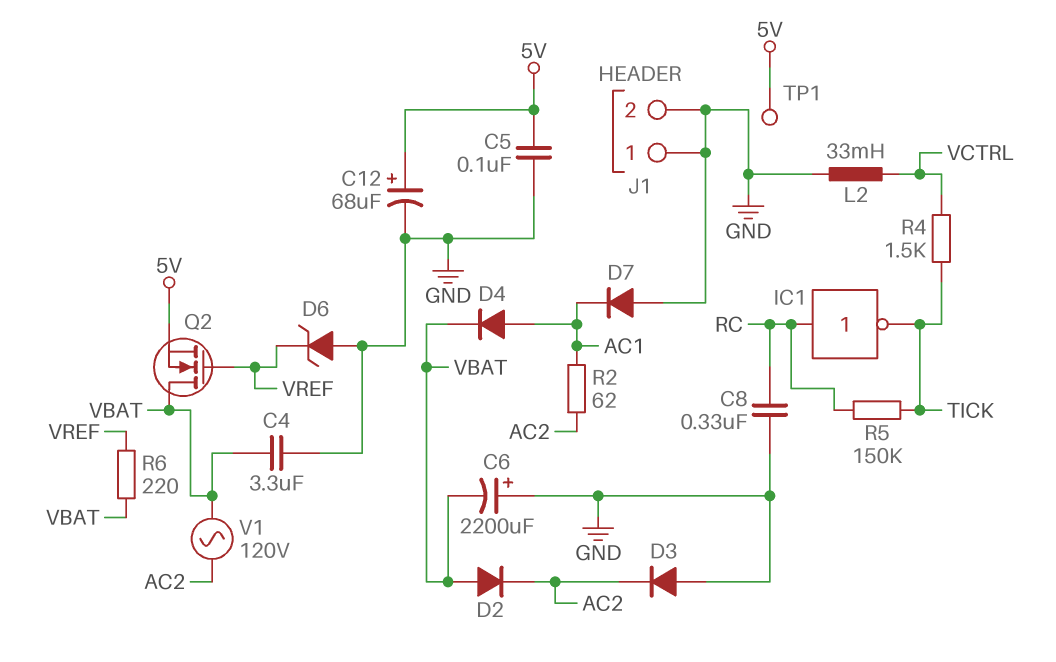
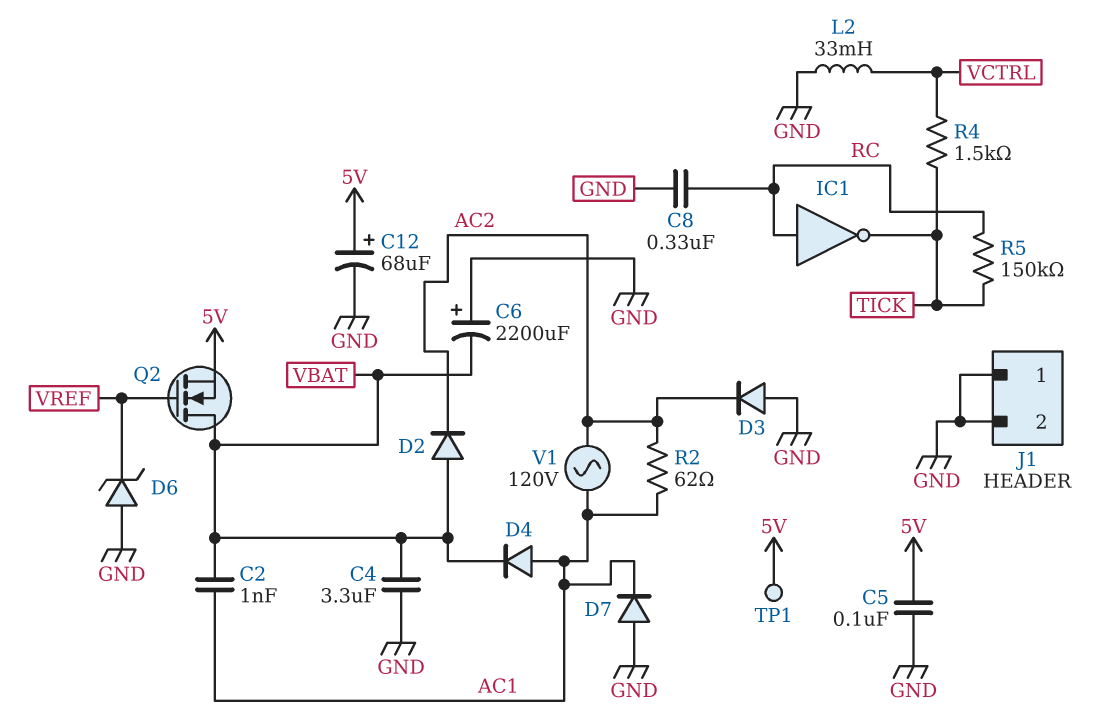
C2: none -> 1nF (AC1, VBAT)
R6: 220 (VBAT, VREF) -> none
V1: AC 120V (AC2, VBAT) -> AC 120V (AC1, AC2)

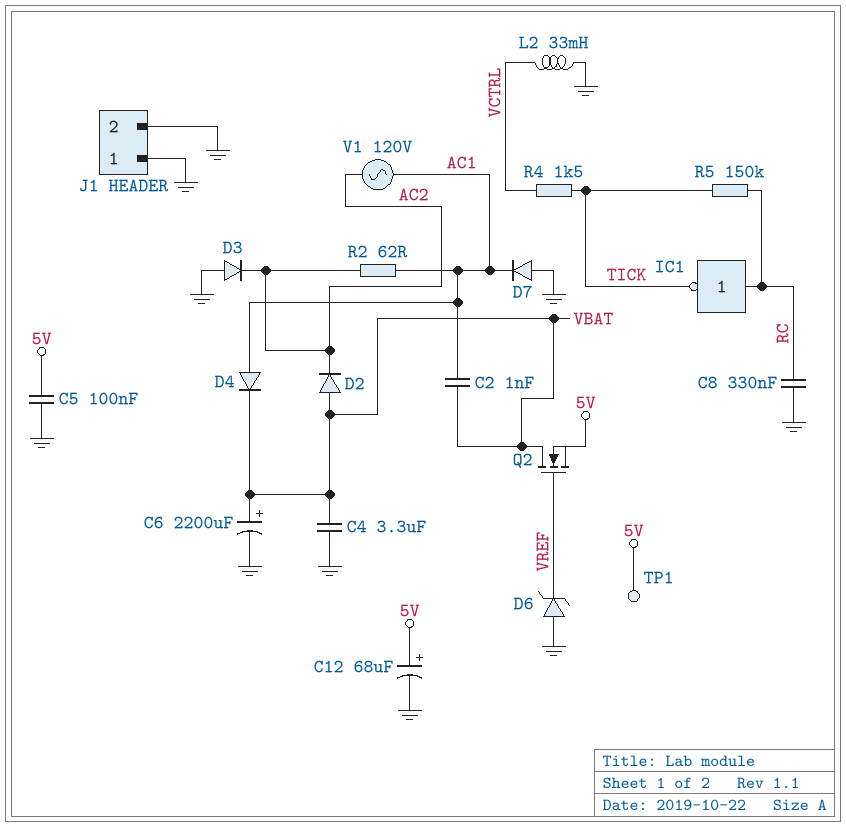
C6: 2200uF (plus GND, minus VBAT) -> 2200uF (plus VBAT, minus GND)

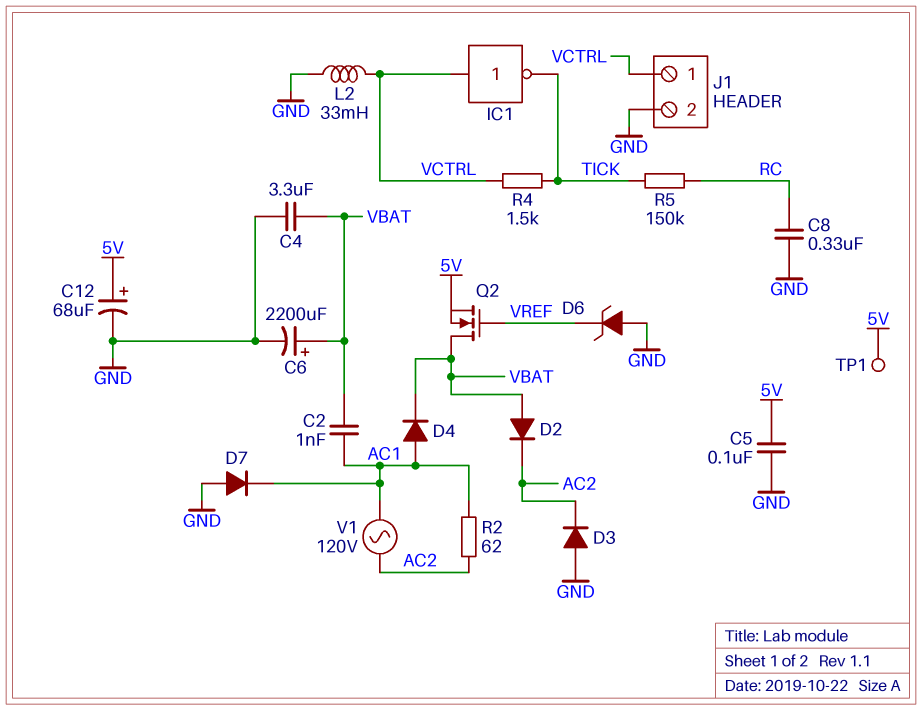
IC1: NOT (in RC, out TICK) -> NOT (in VCTRL, out TICK)
J1 pin 1: GND -> VCTRL

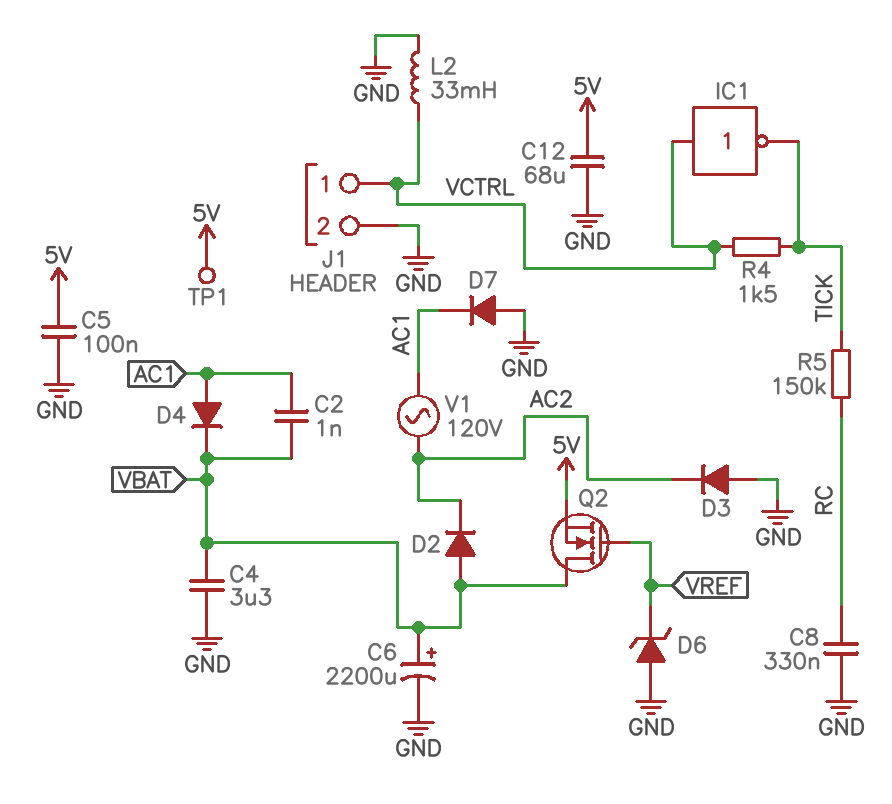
C12: 68uF (plus 5V, minus GND) -> 68uF (5V, GND)
R2: 62 (AC1, AC2) -> none

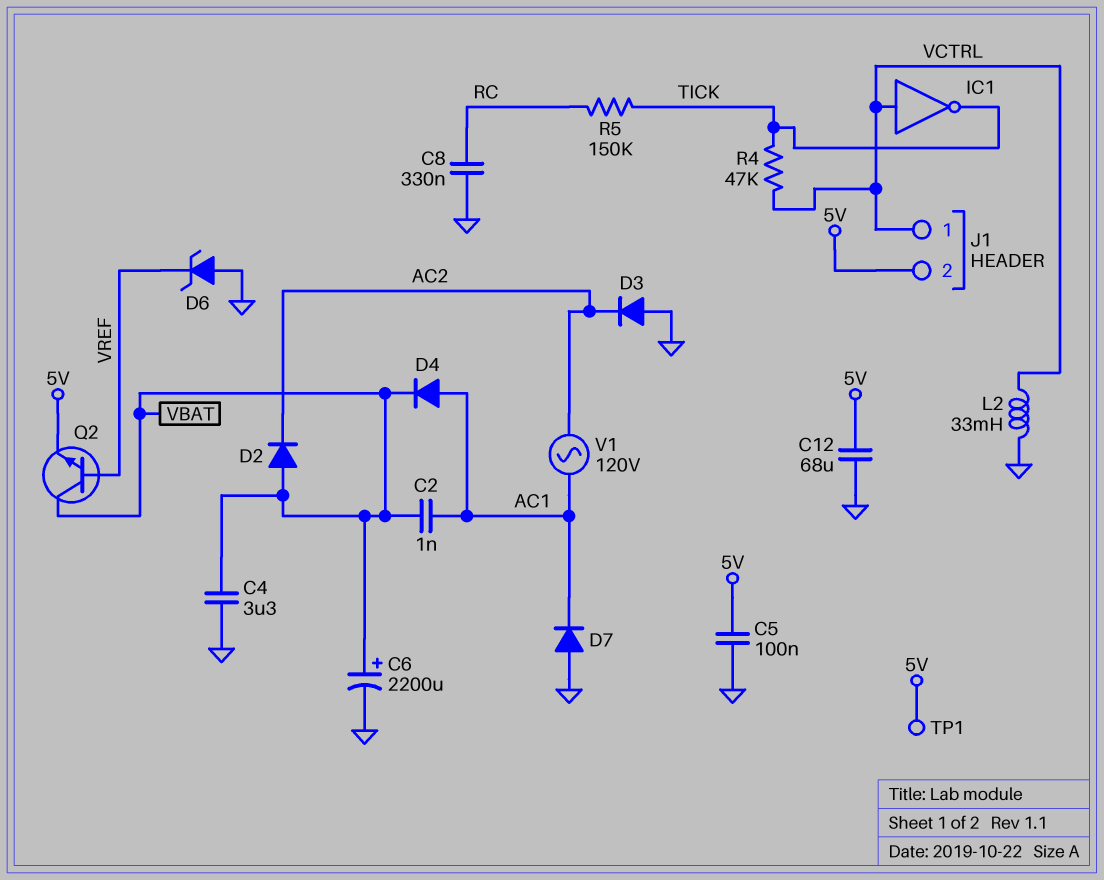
J1 pin 2: GND -> 5V
Q2: NMOS (G VREF, D VBAT, S 5V) -> NPN (B VREF, C VBAT, E 5V)
R4: 1.5k (TICK, VCTRL) -> 47k (TICK, VCTRL)

